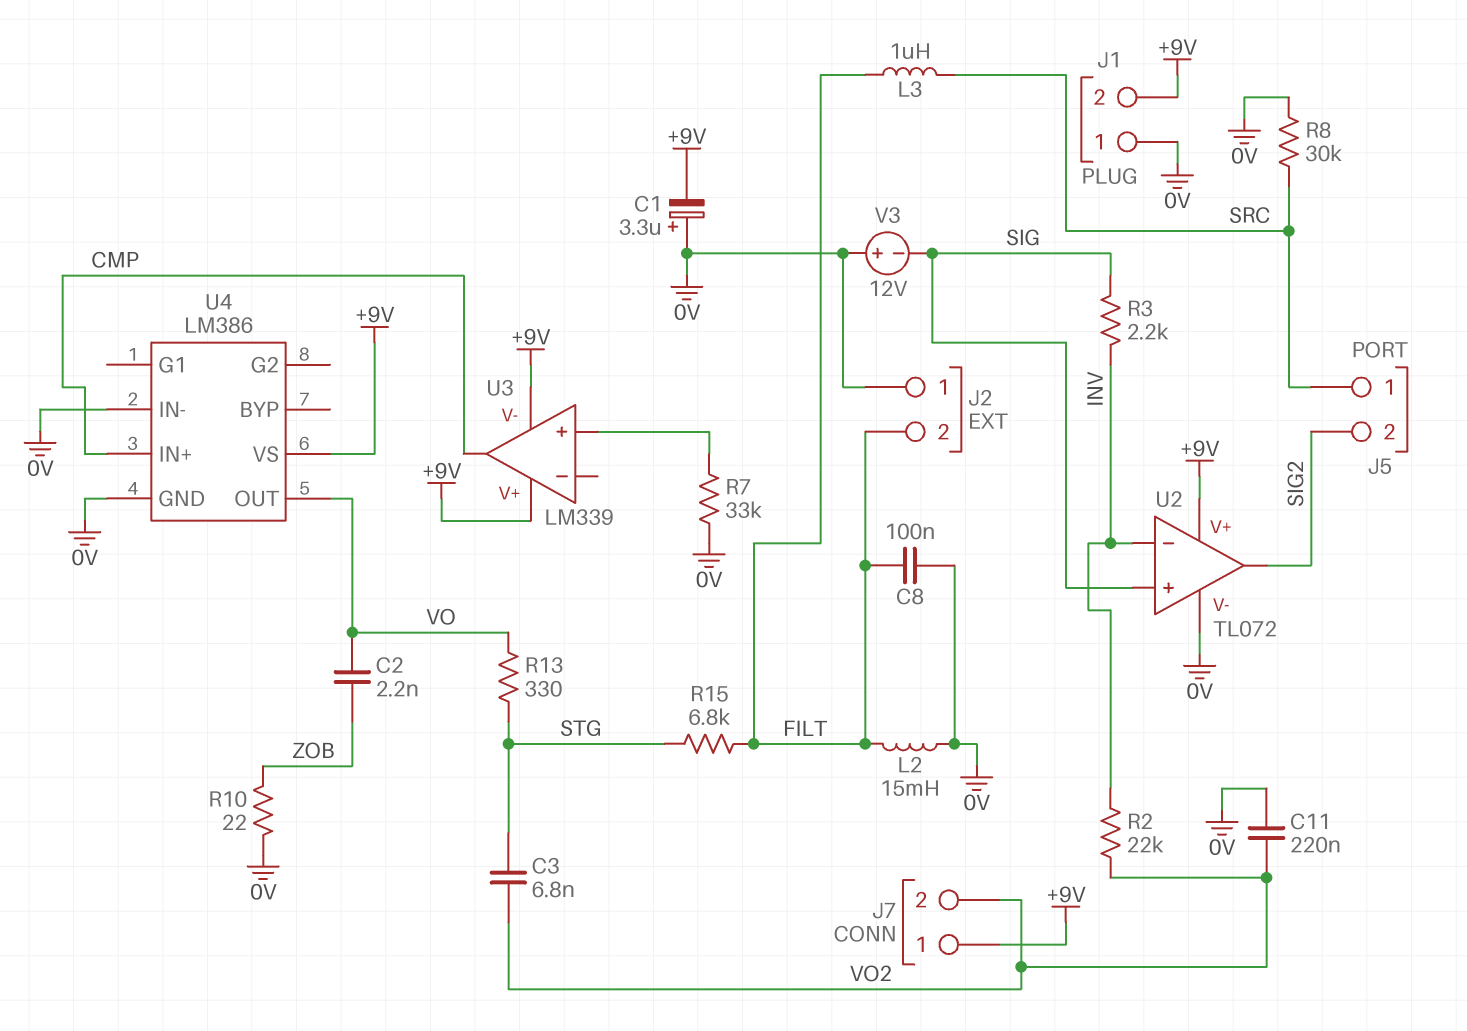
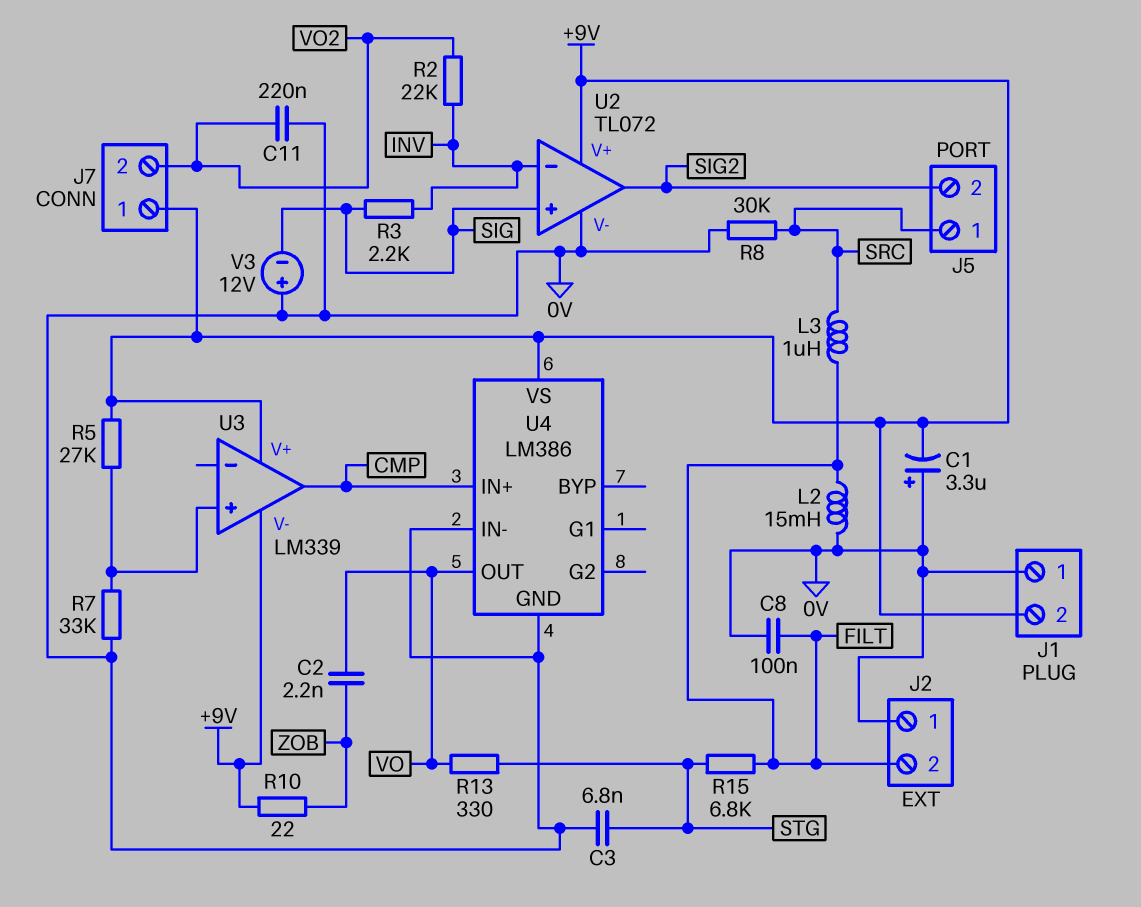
C3: 6.8nF (STG, VO2) -> 6.8nF (0V, STG)
R5: none -> 27k (+9V, U3/in+)
R10: 22 (0V, ZOB) -> 22 (+9V, ZOB)

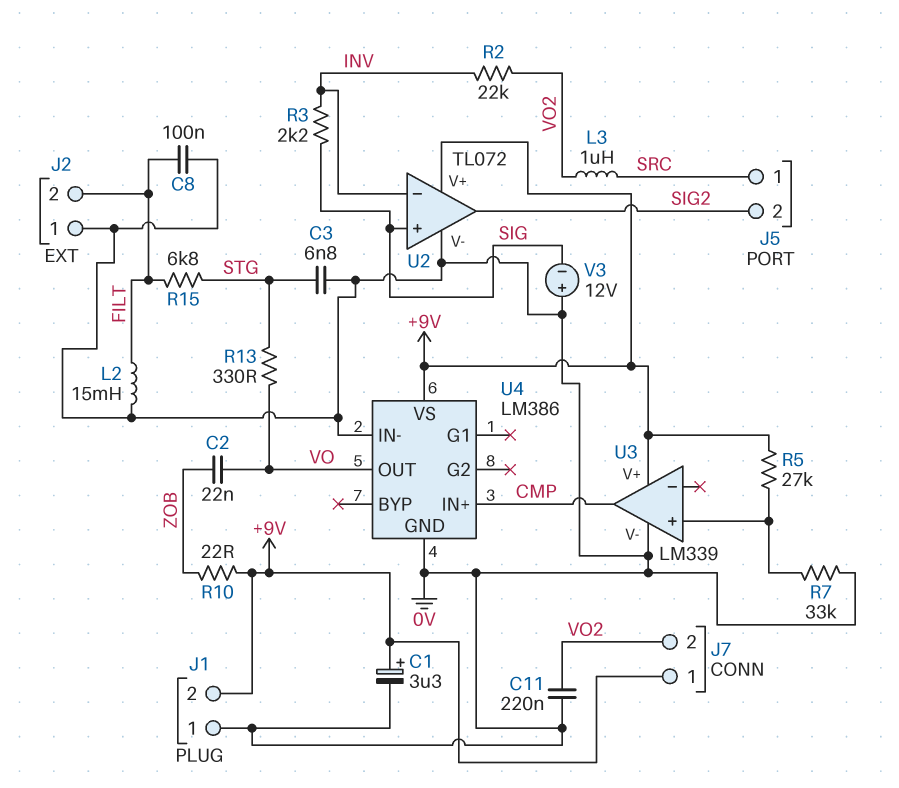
C1: 3.3uF (plus 0V, minus +9V) -> 3.3uF (plus +9V, minus 0V)
C2: 2.2nF (VO, ZOB) -> 22nF (VO, ZOB)
L3: 1uH (FILT, SRC) -> 1uH (SRC, VO2)
R8: 30k (0V, SRC) -> none
U3 pin V-: +9V -> 0V

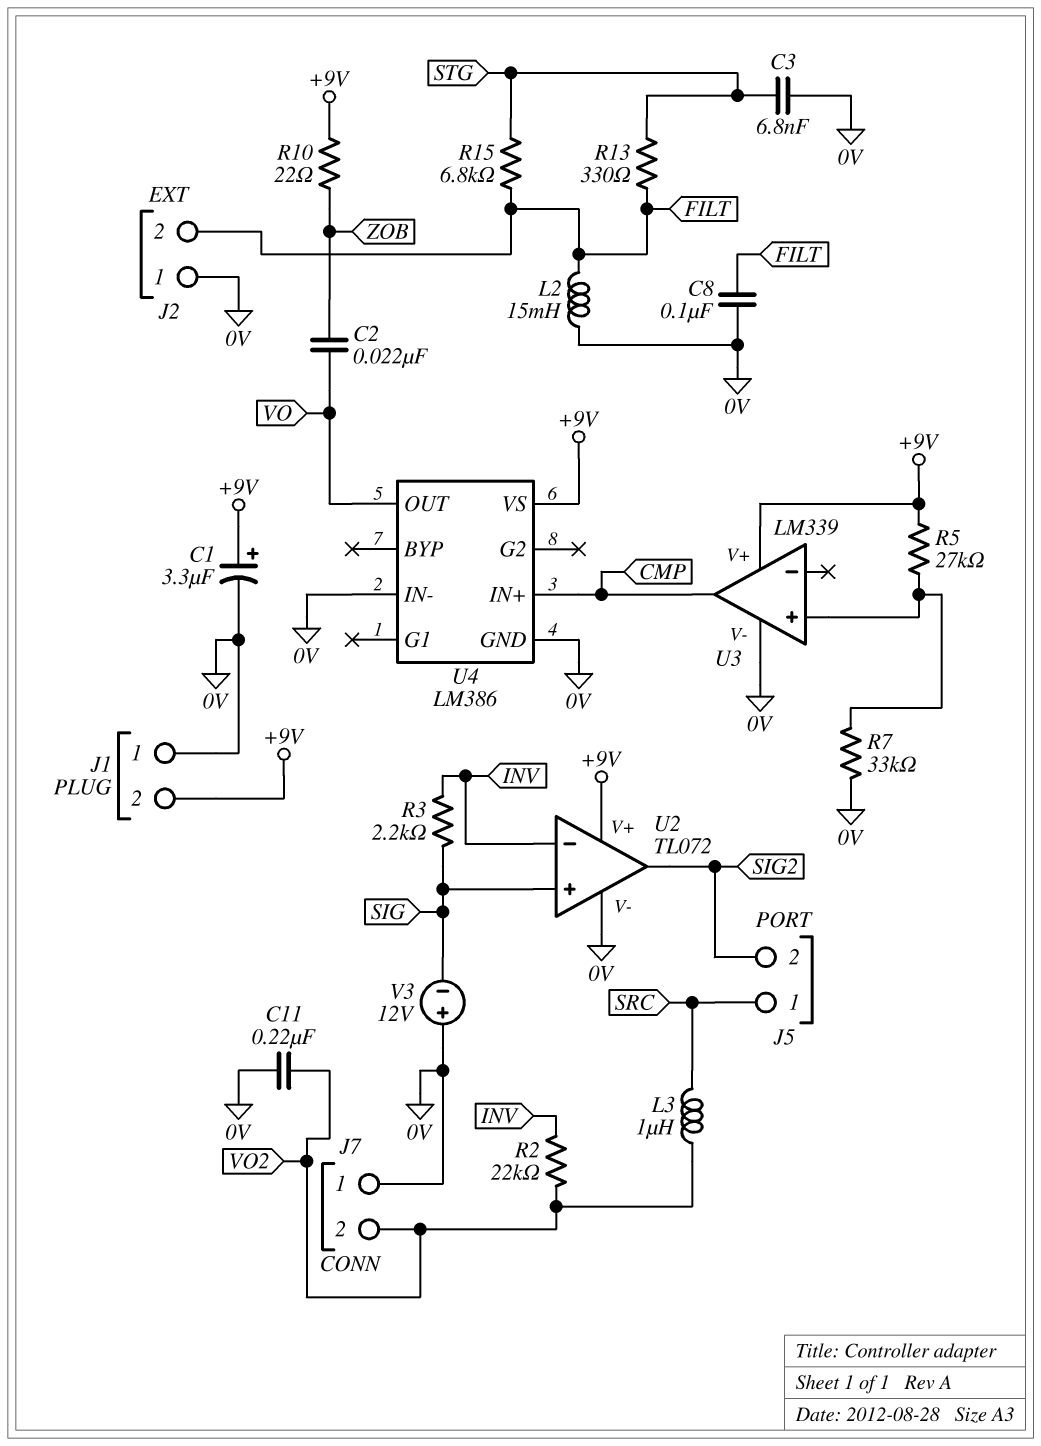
J7 pin 1: +9V -> 0V
R13: 330 (STG, VO) -> 330 (FILT, STG)

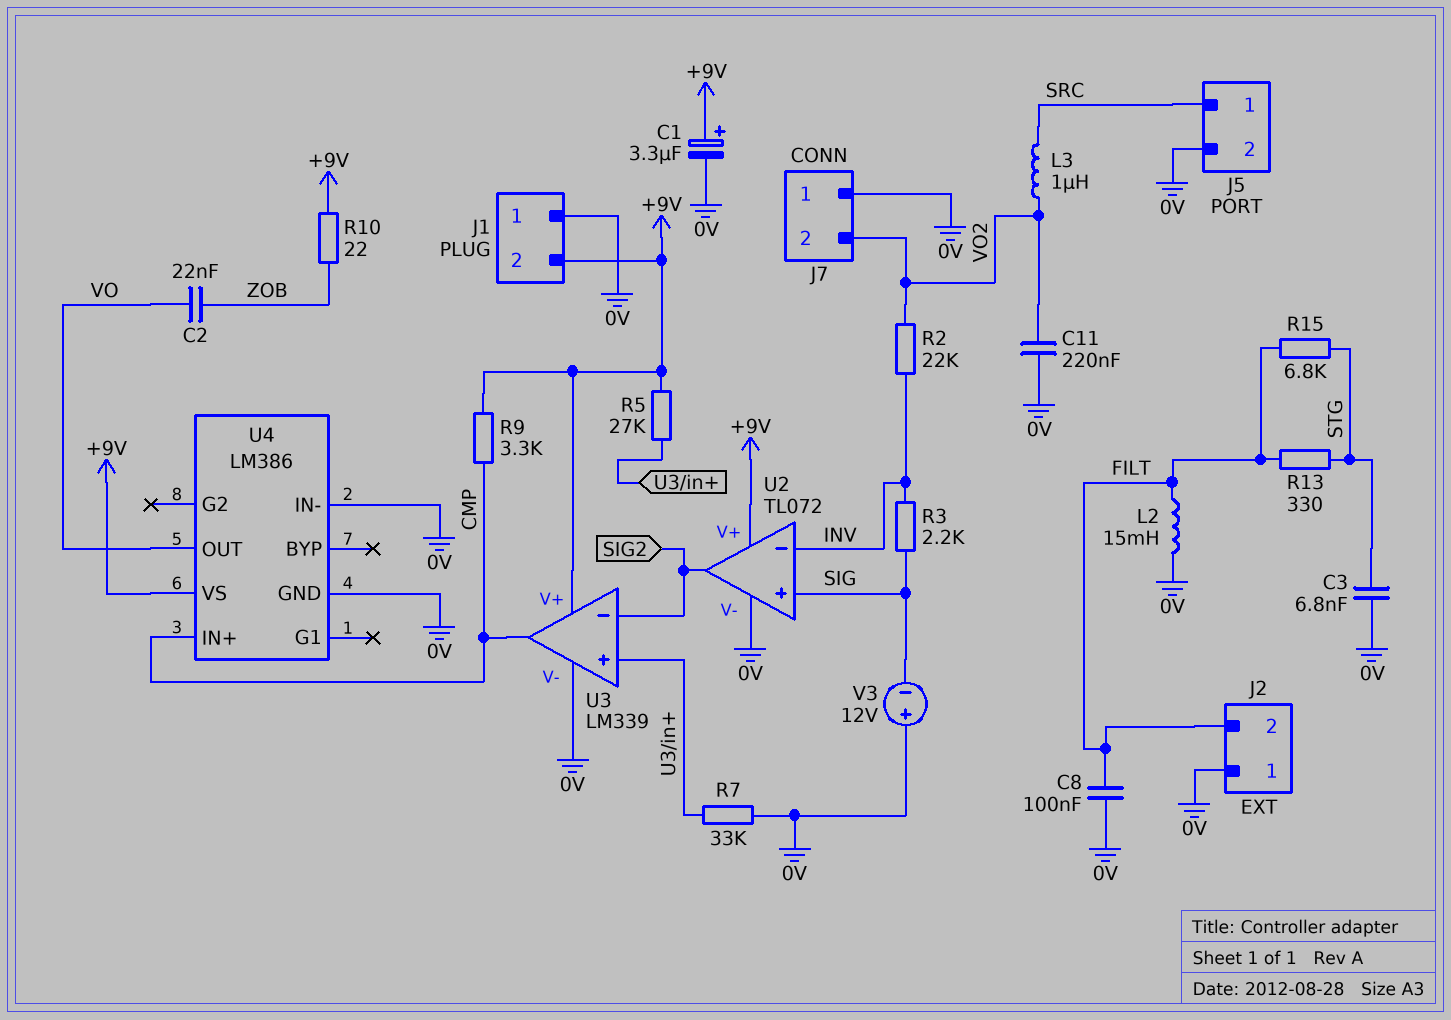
J5 pin 2: SIG2 -> 0V
R9: none -> 3.3k (+9V, CMP)
U3 pin in-: none -> SIG2

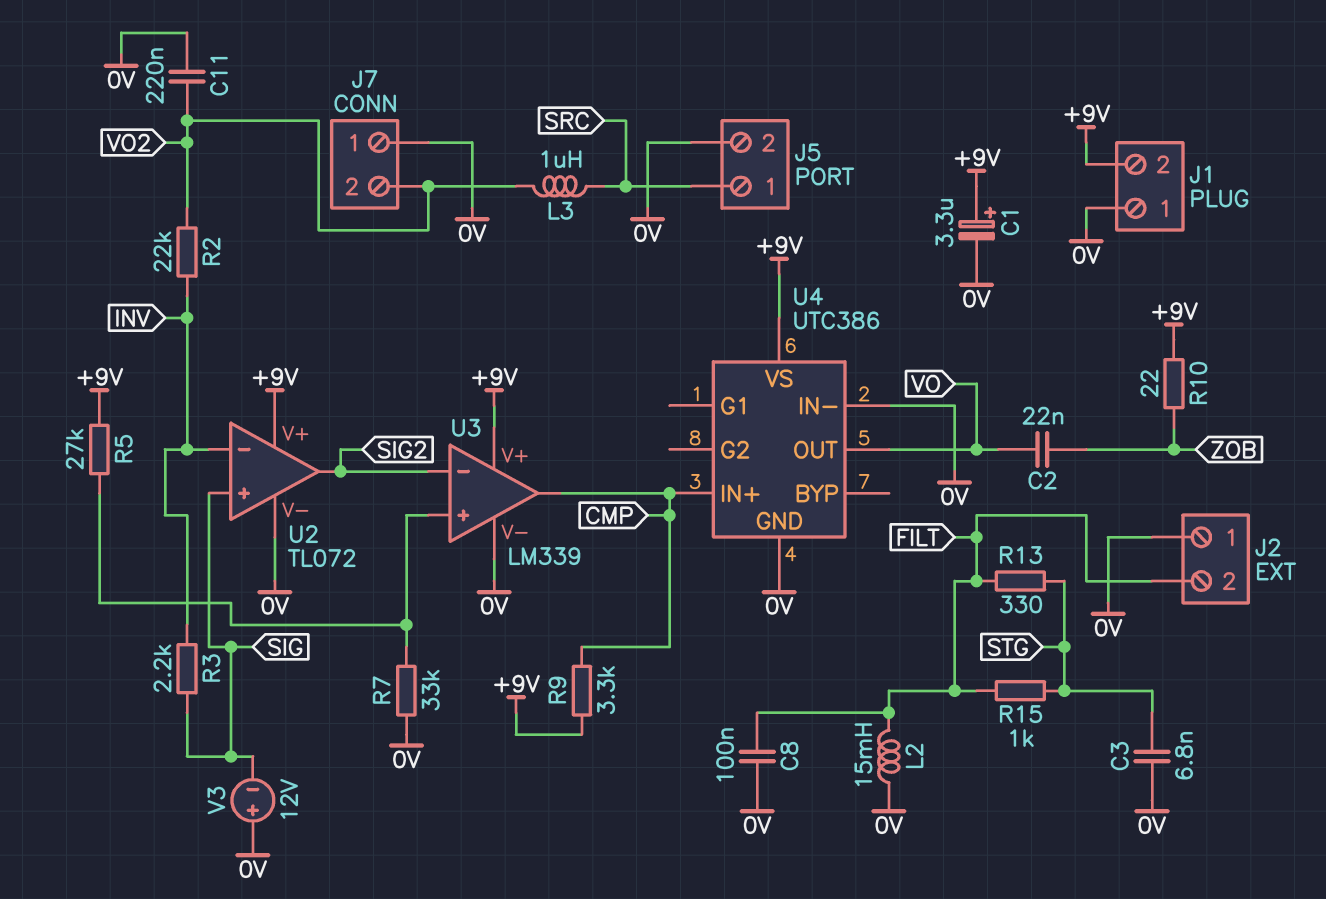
R15: 6.8k (FILT, STG) -> 1k (FILT, STG)
U4: LM386 -> UTC386

